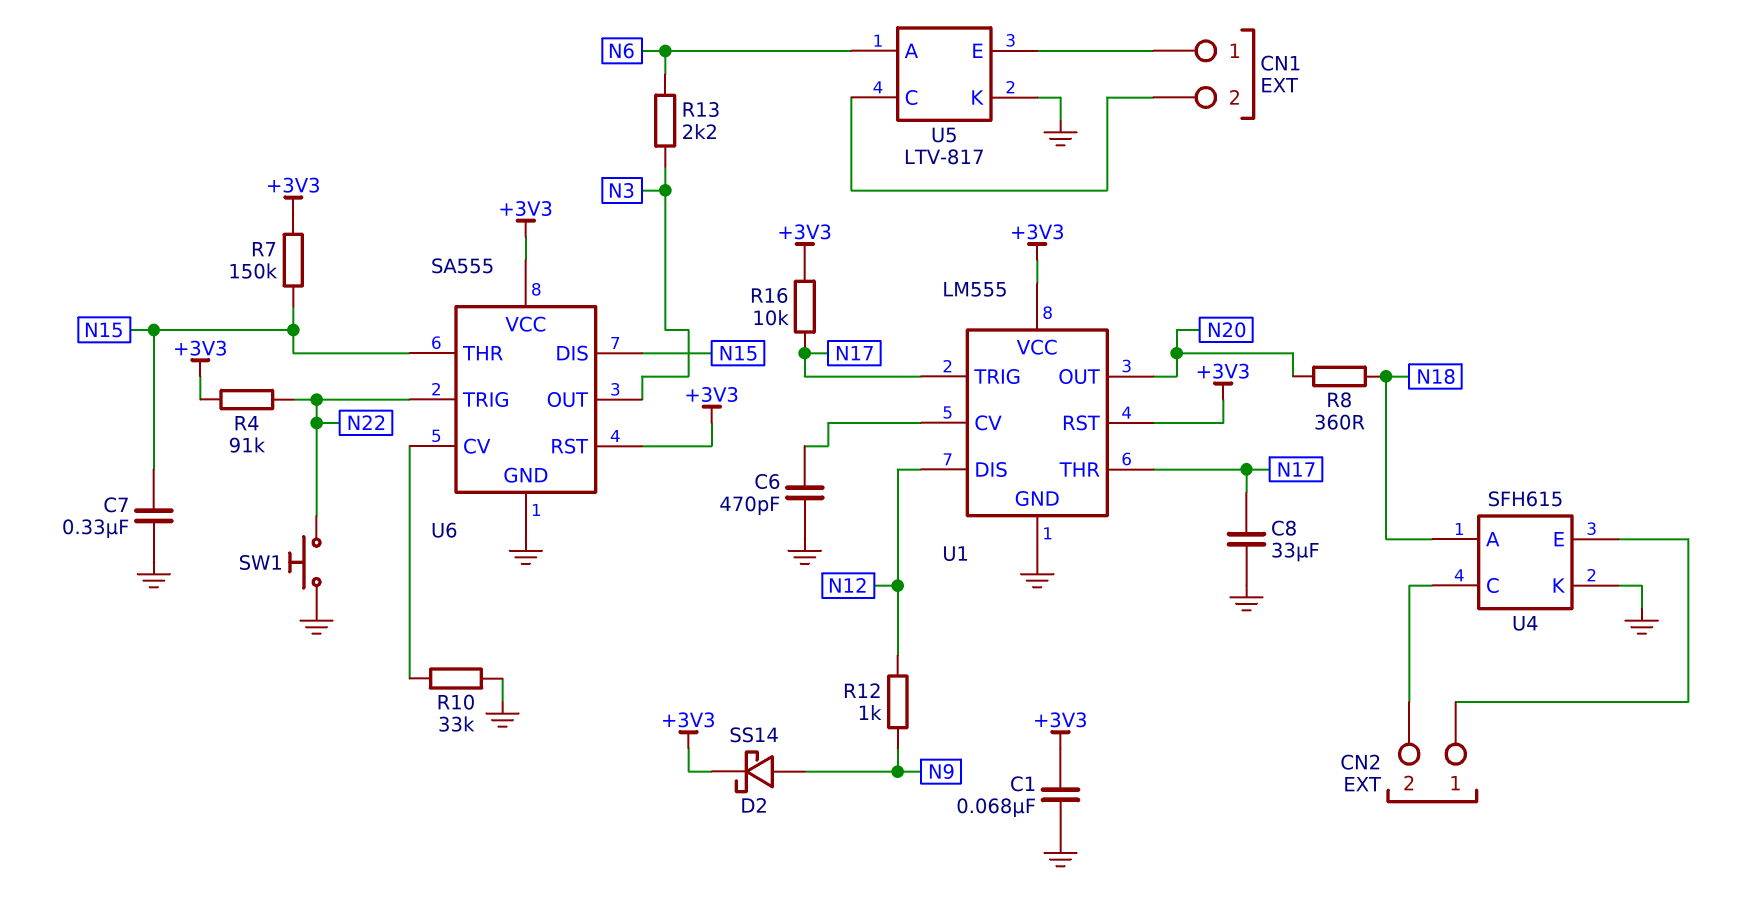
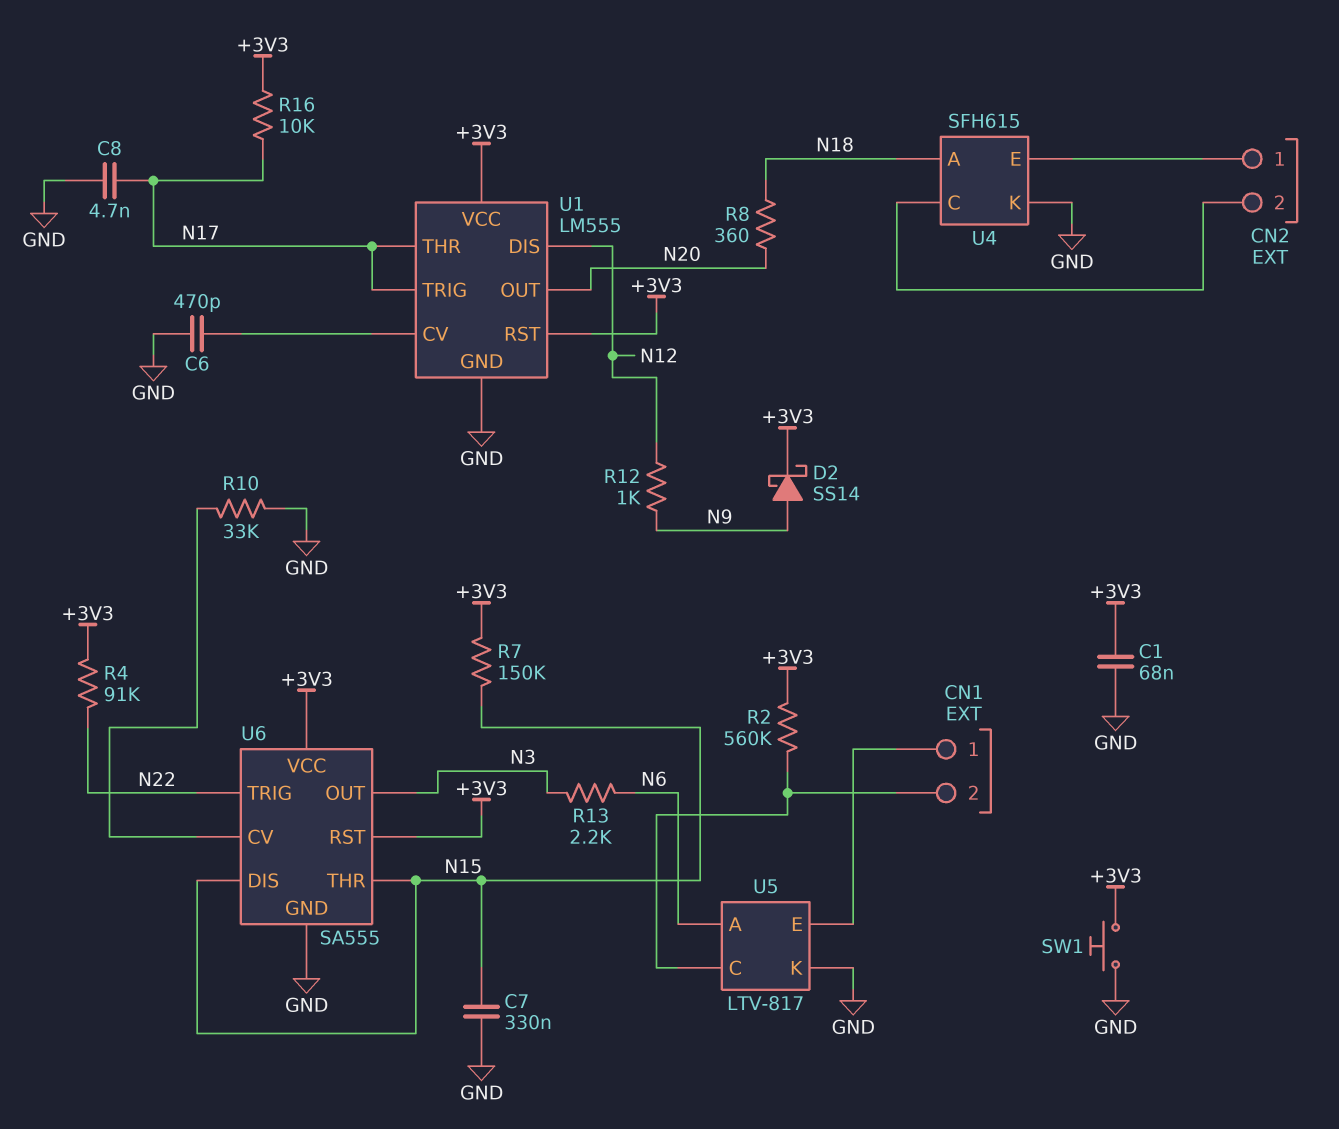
C8: 33uF (GND, N17) -> 4.7nF (GND, N17)
R2: none -> 560k (+3V3, CN1/2)
SW1: button (GND, N22) -> button (+3V3, GND)

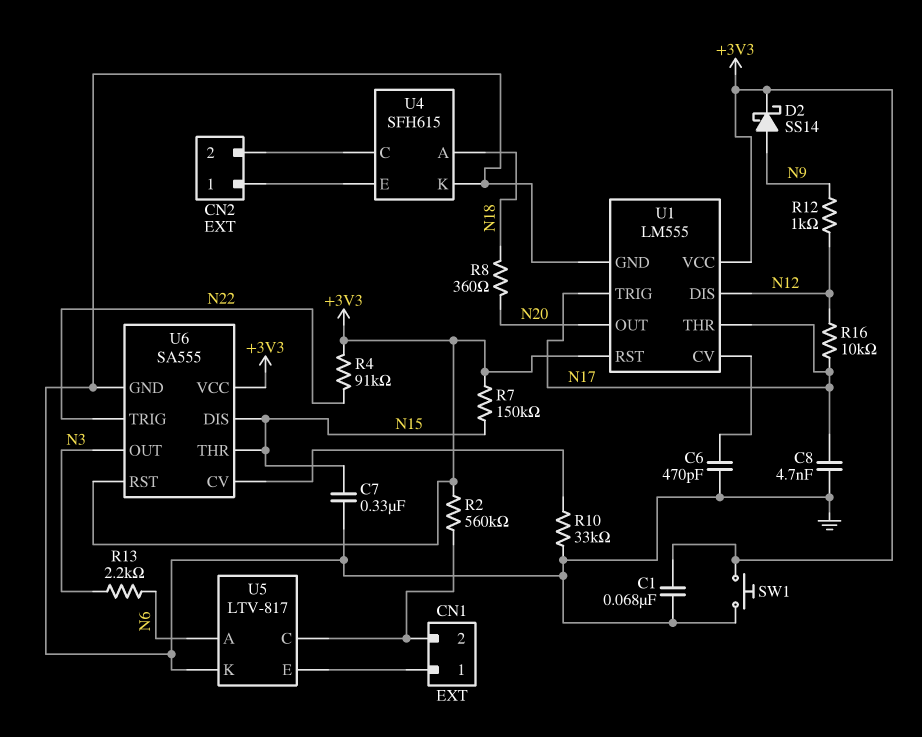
R16: 10k (+3V3, N17) -> 10k (N12, N17)

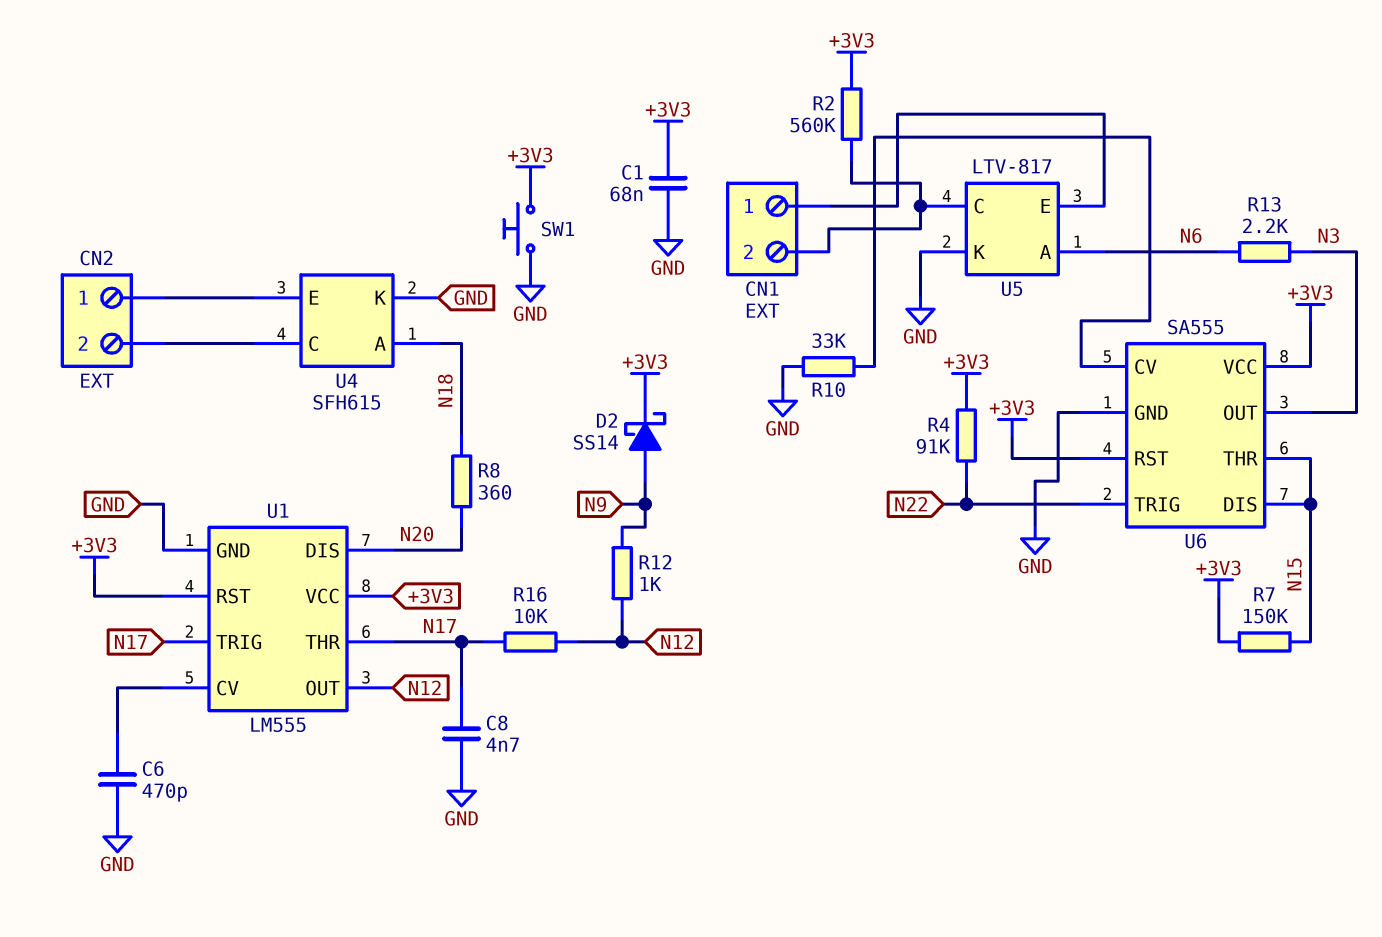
C7: 330nF (GND, N15) -> none
U1 pin DIS: N12 -> N20
U1 pin OUT: N20 -> N12

